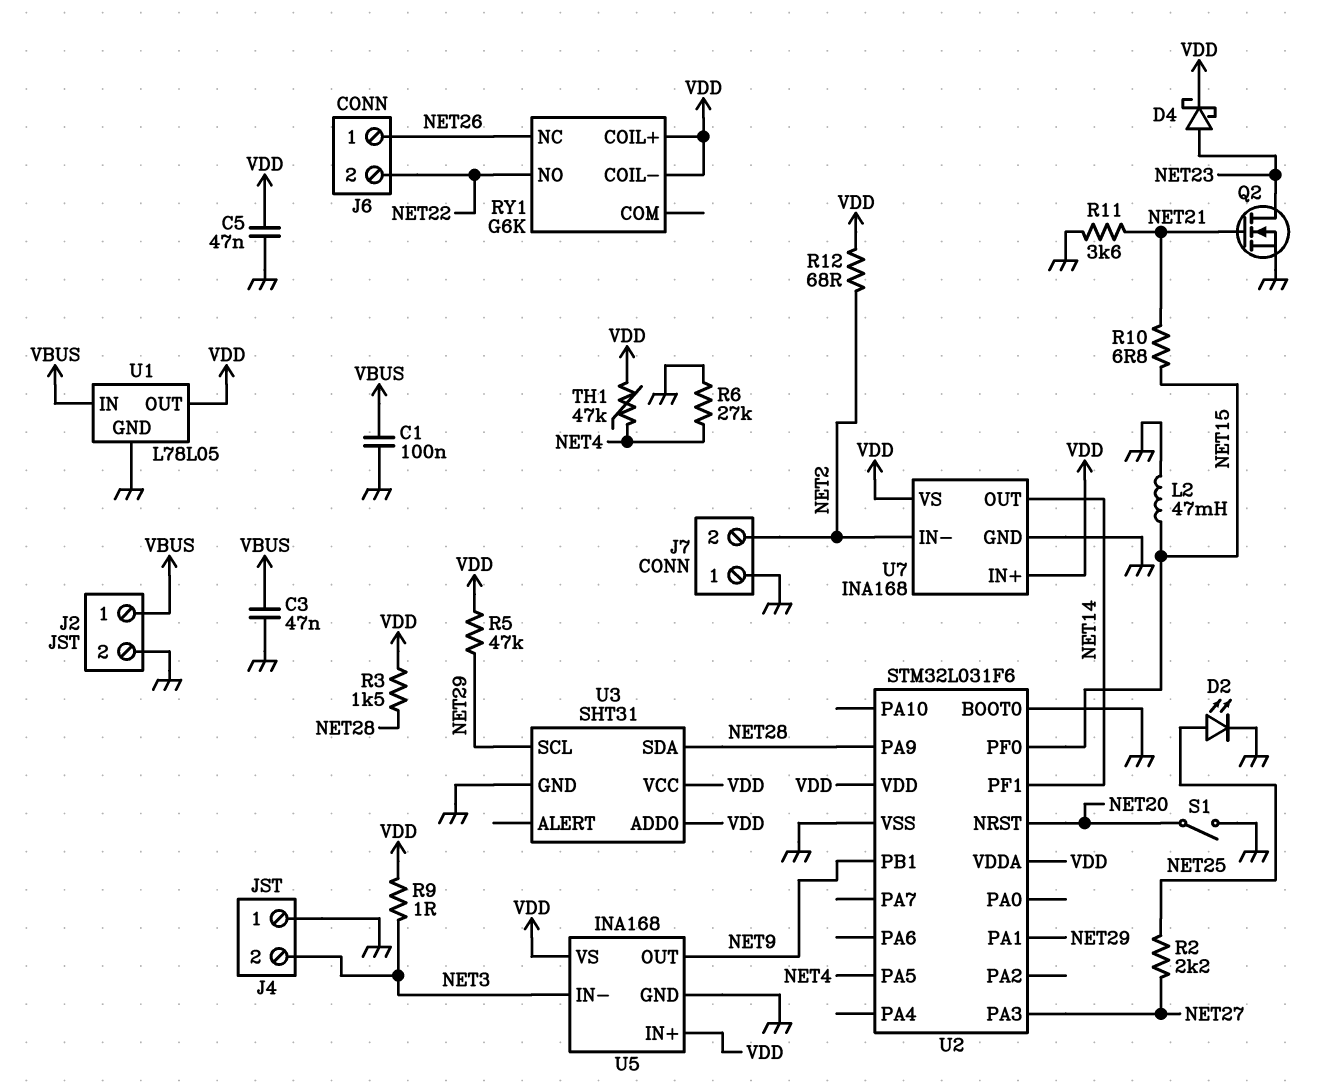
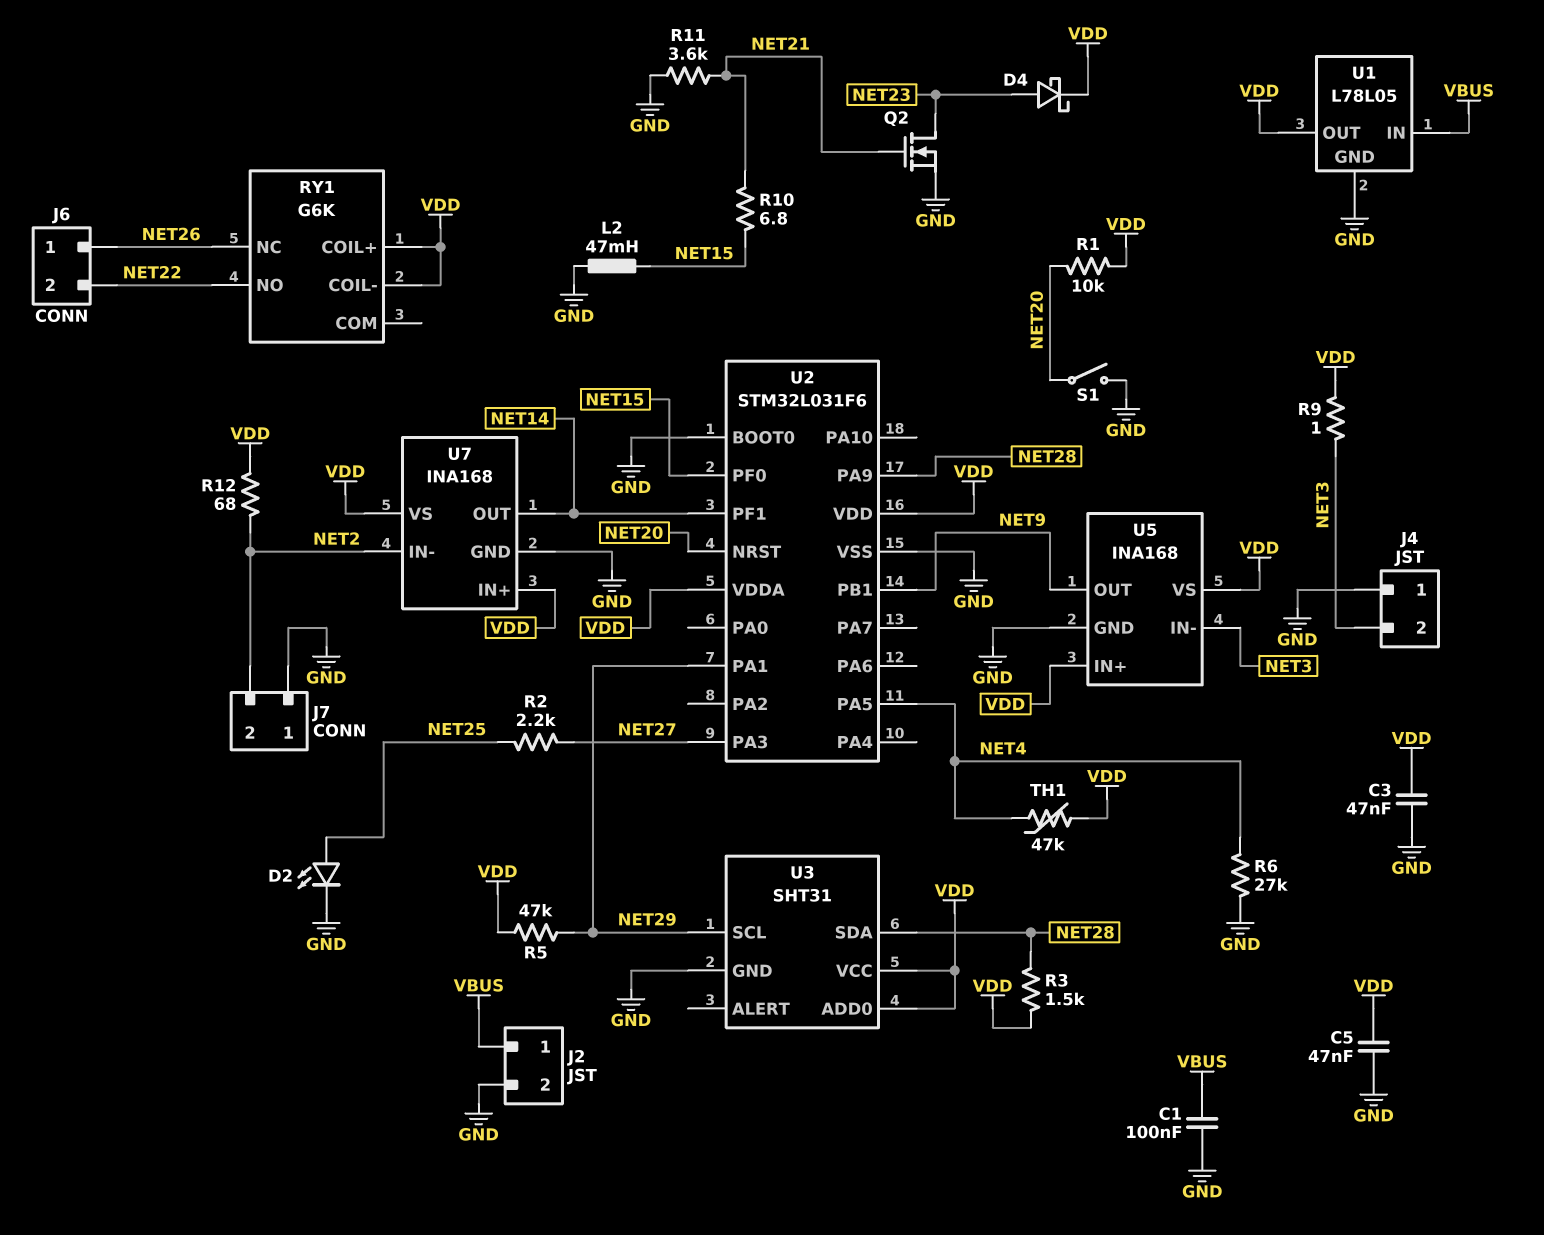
C3: 47nF (GND, VBUS) -> 47nF (GND, VDD)
R1: none -> 10k (NET20, VDD)

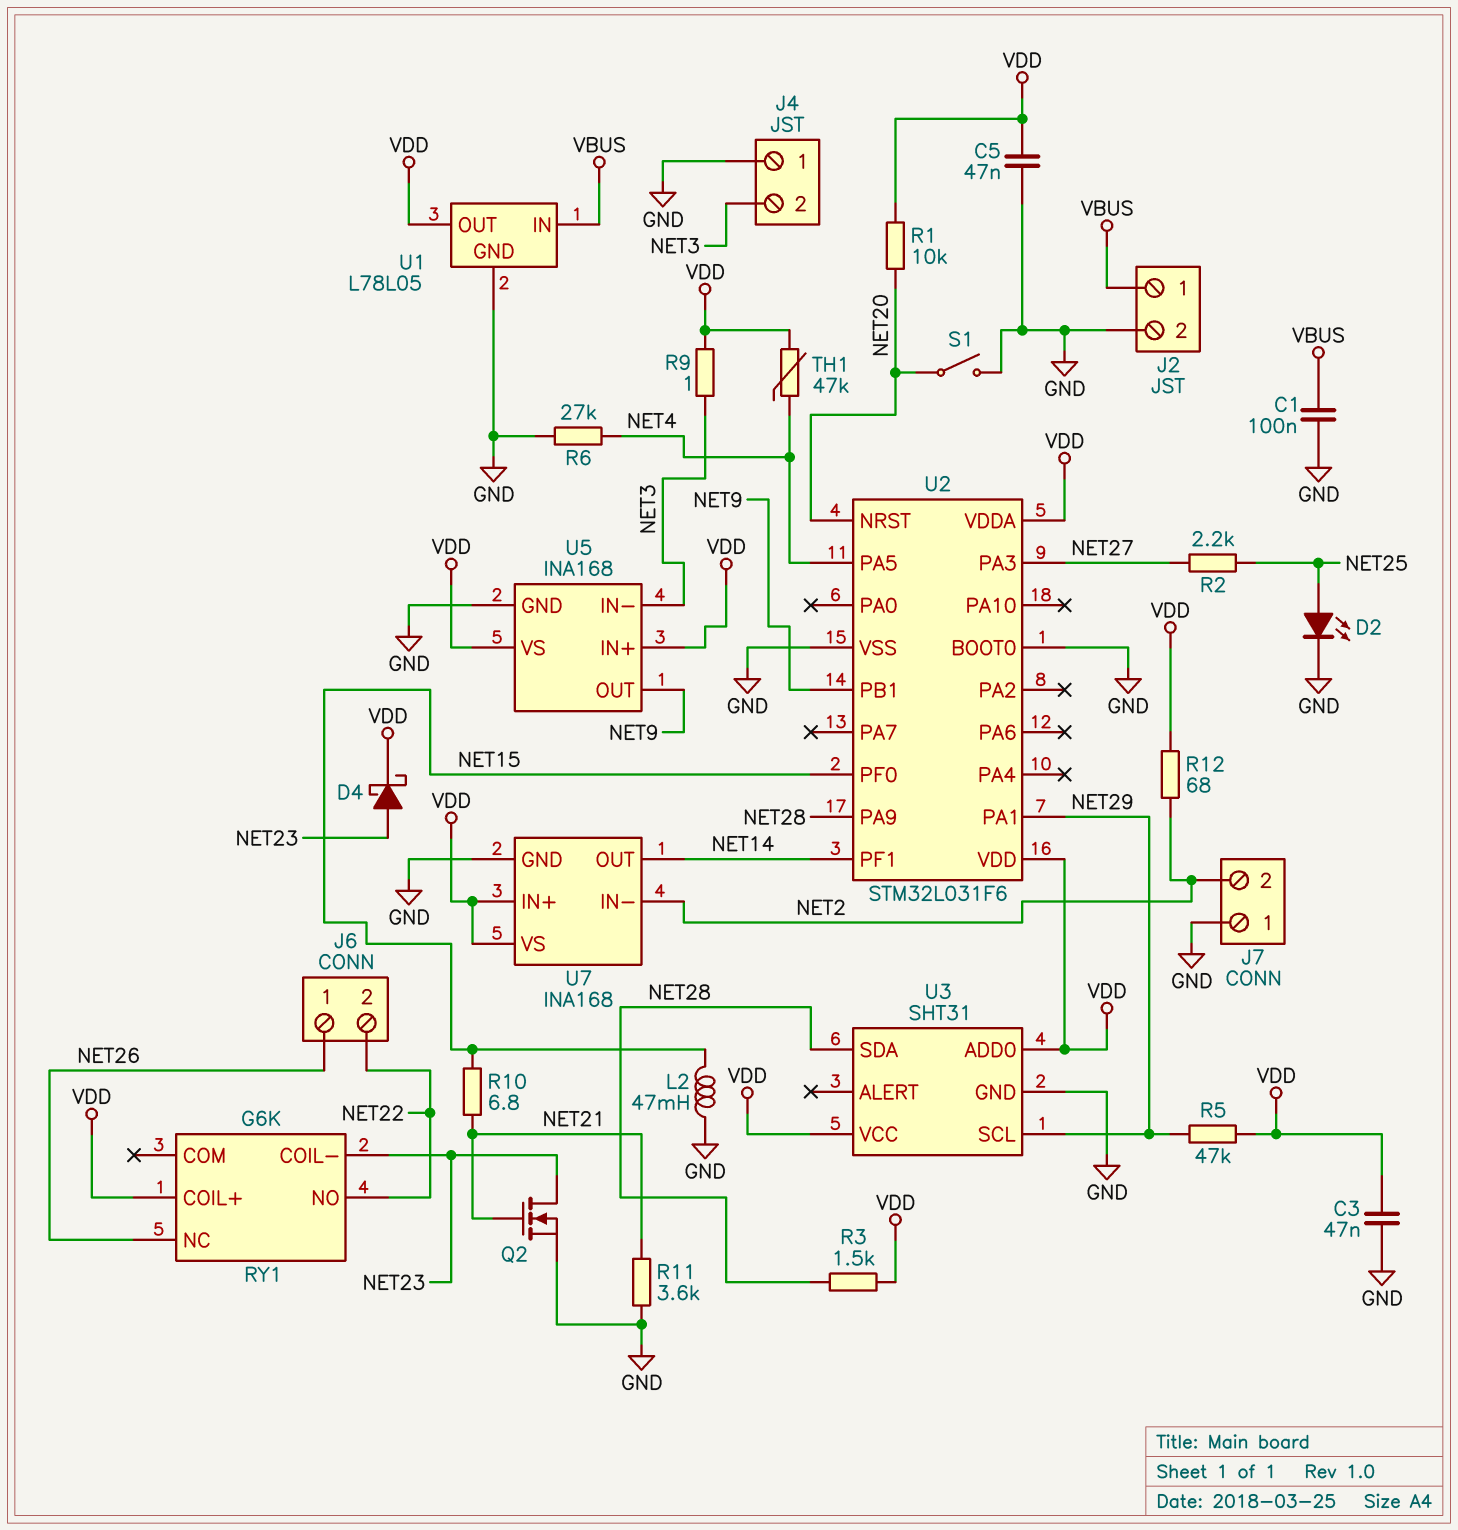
RY1 pin COIL-: VDD -> NET23

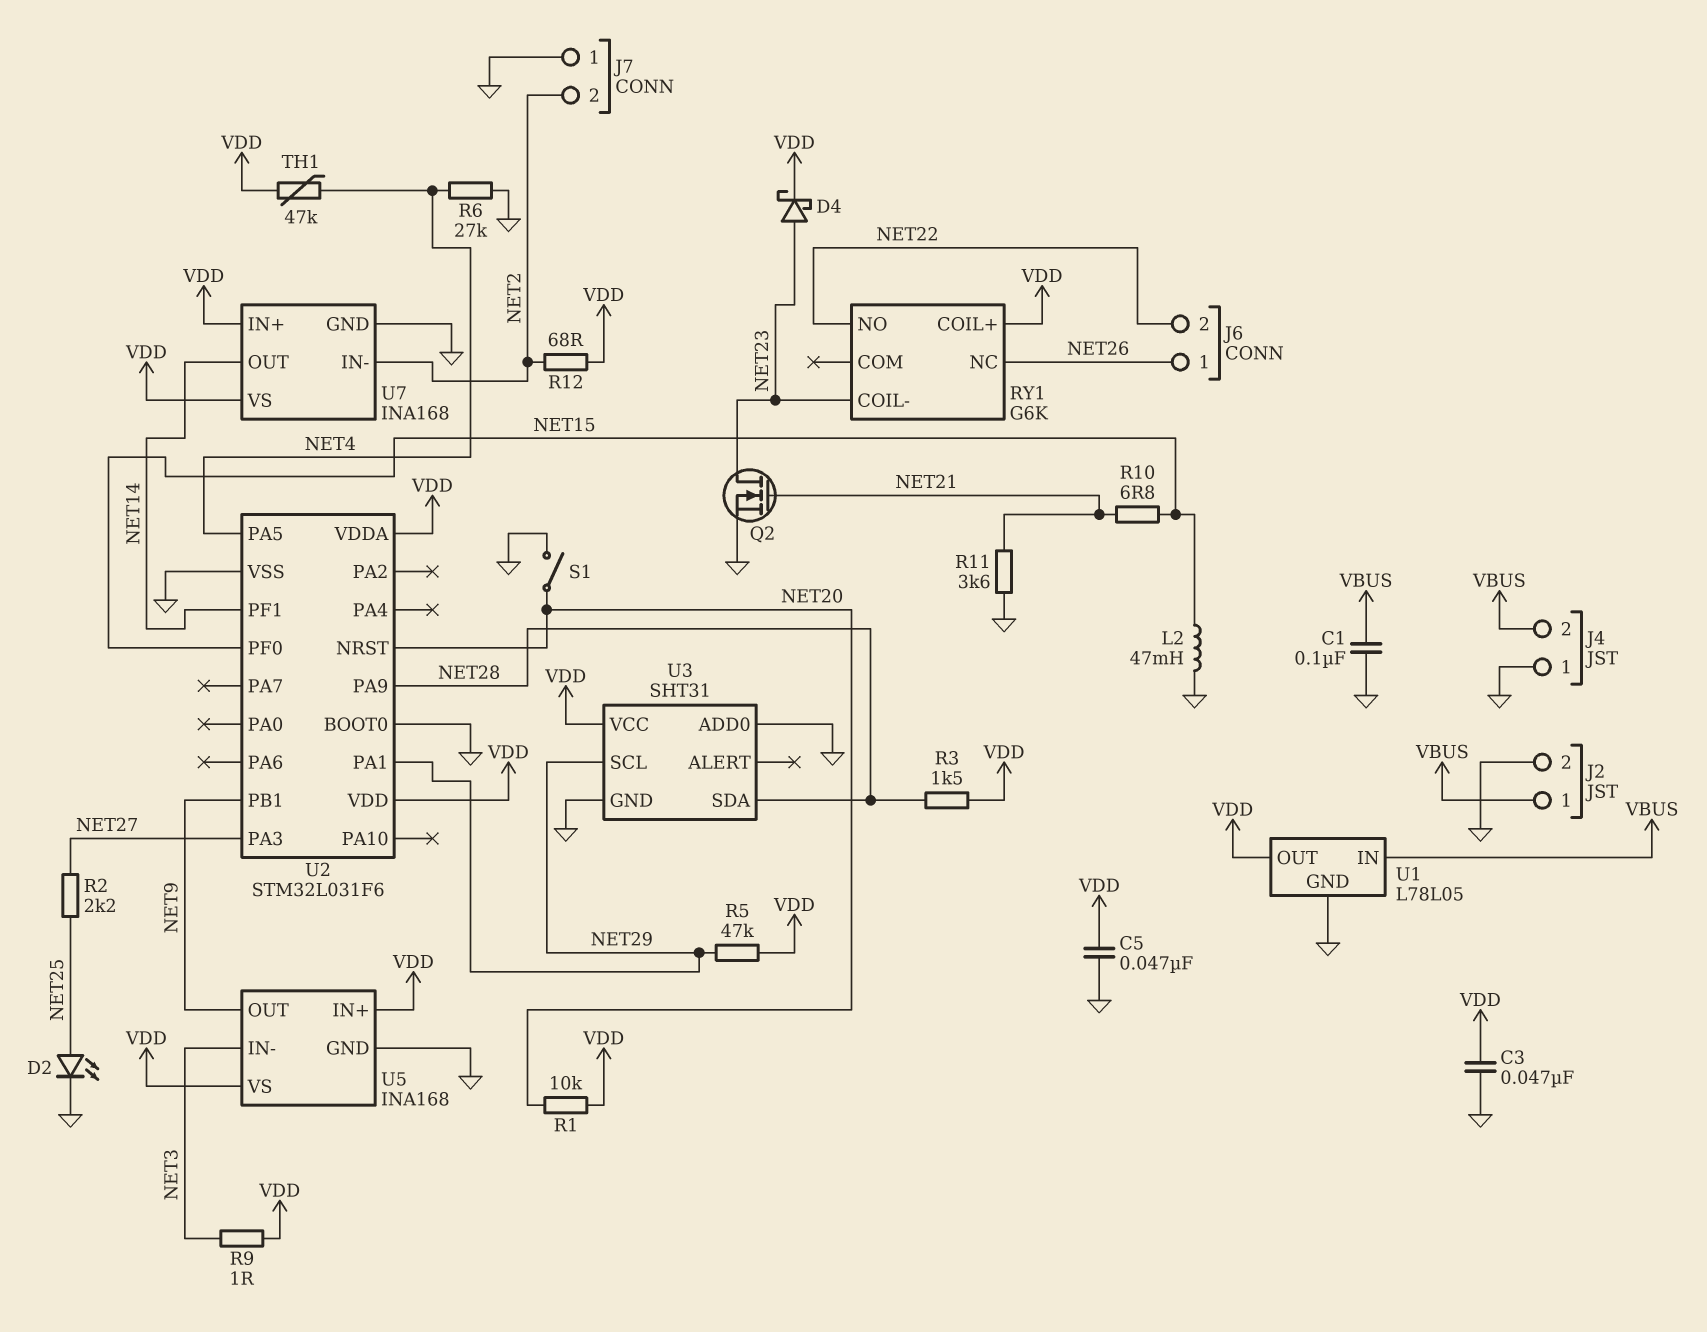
J4 pin 2: NET3 -> VBUS
U3 pin ADD0: VDD -> GND

